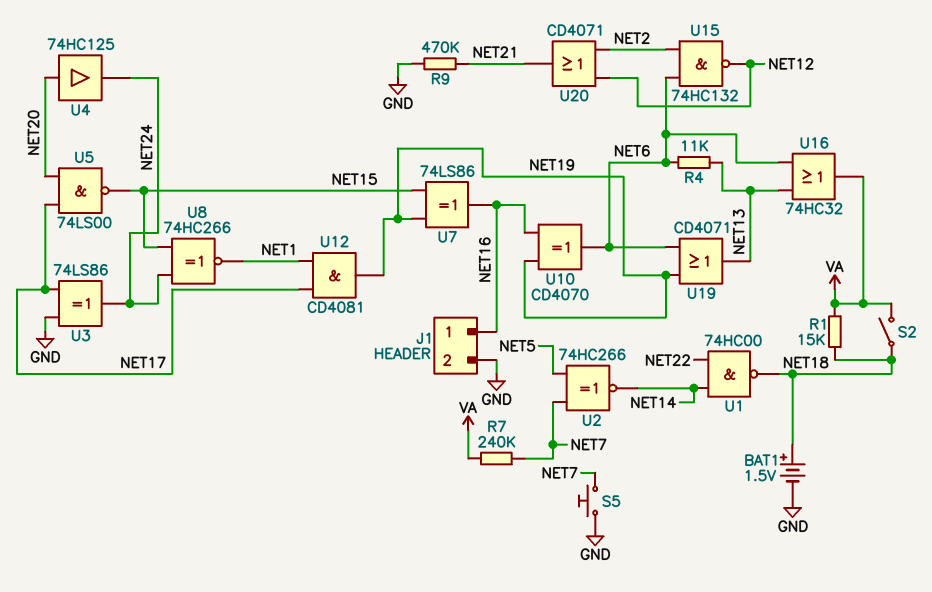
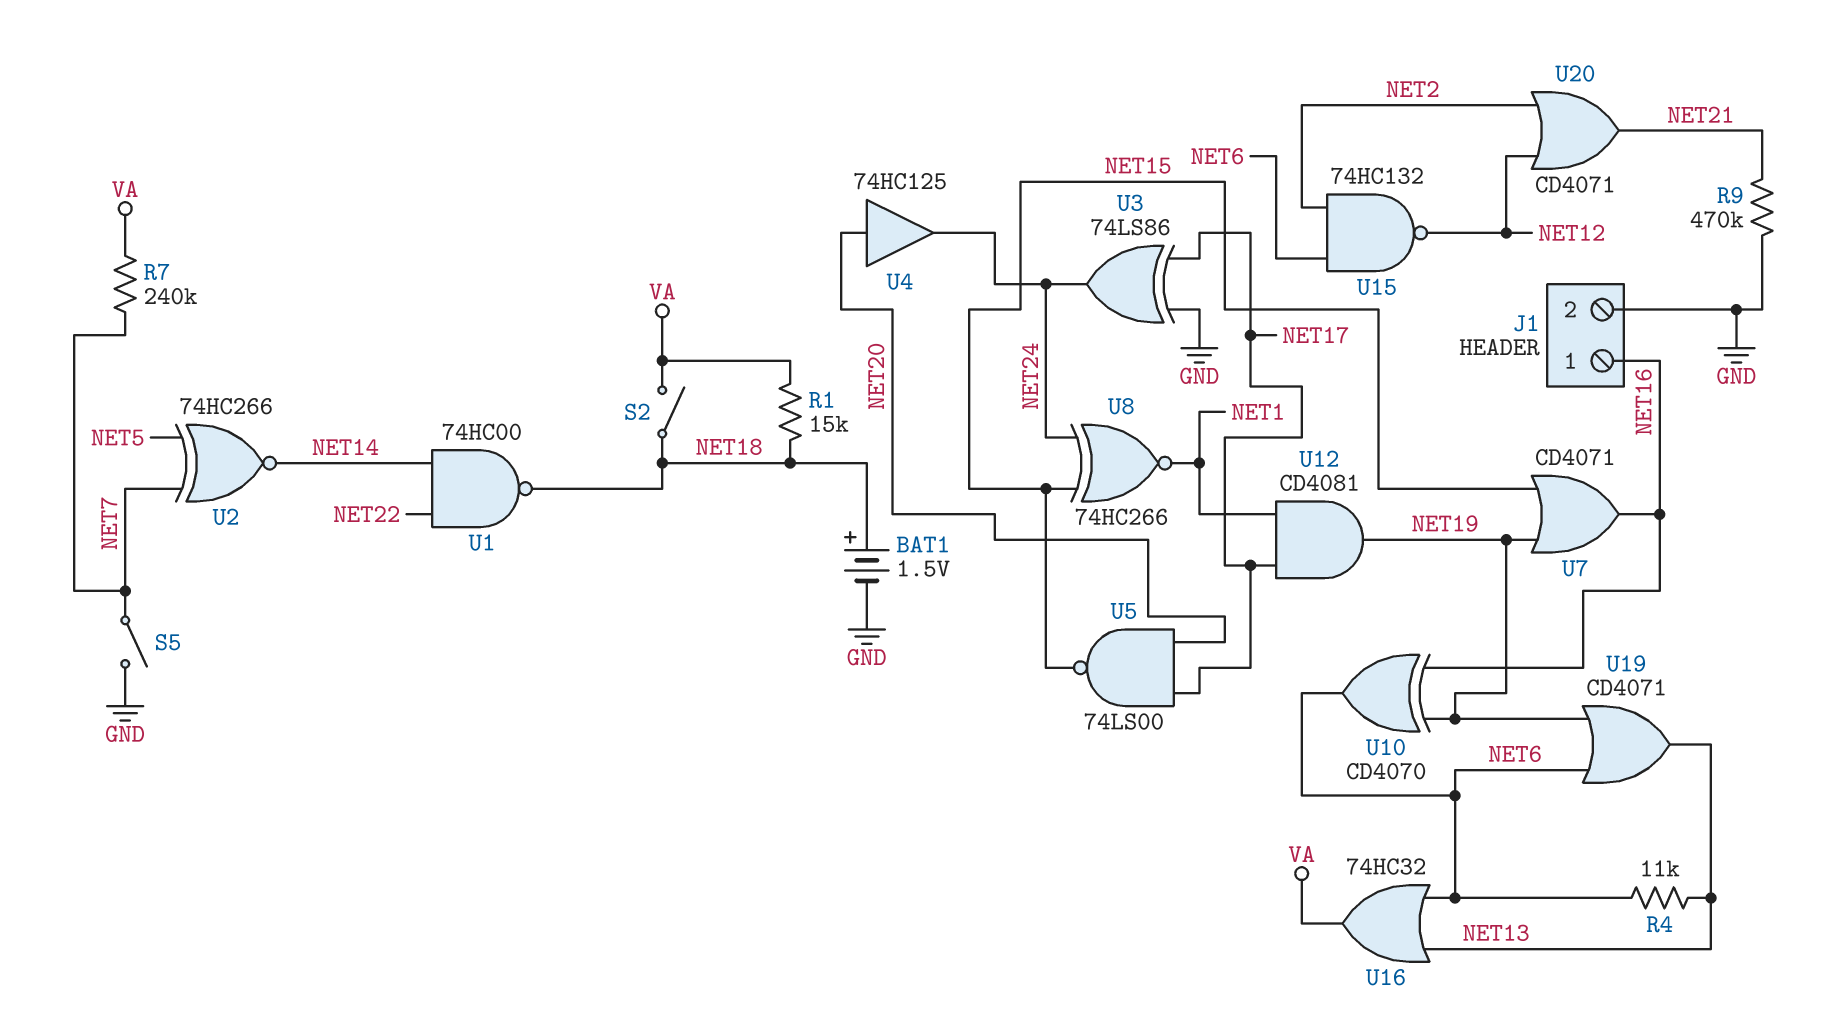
S5: button (GND, NET7) -> switch (GND, NET7)
U7: XOR 74LS86 (in NET15, in NET19, out NET16) -> OR CD4071 (in NET15, in NET19, out NET16)

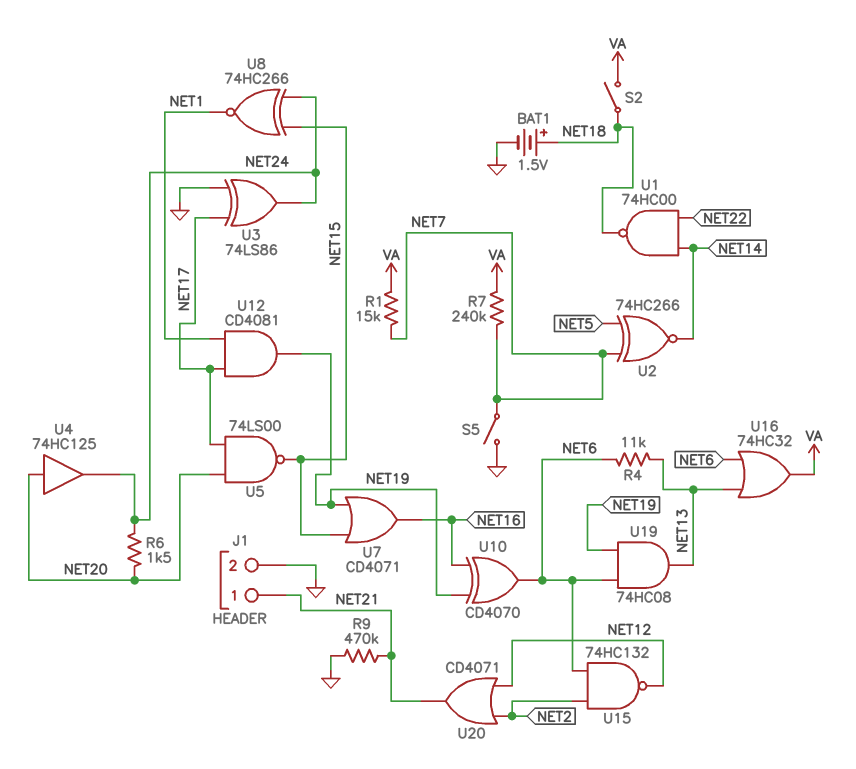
J1 pin 1: NET16 -> NET21
R1: 15k (NET18, VA) -> 15k (NET7, VA)
R6: none -> 1.5k (NET20, NET24)
U19: OR CD4071 (in NET6, in NET19, out NET13) -> AND 74HC08 (in NET6, in NET19, out NET13)

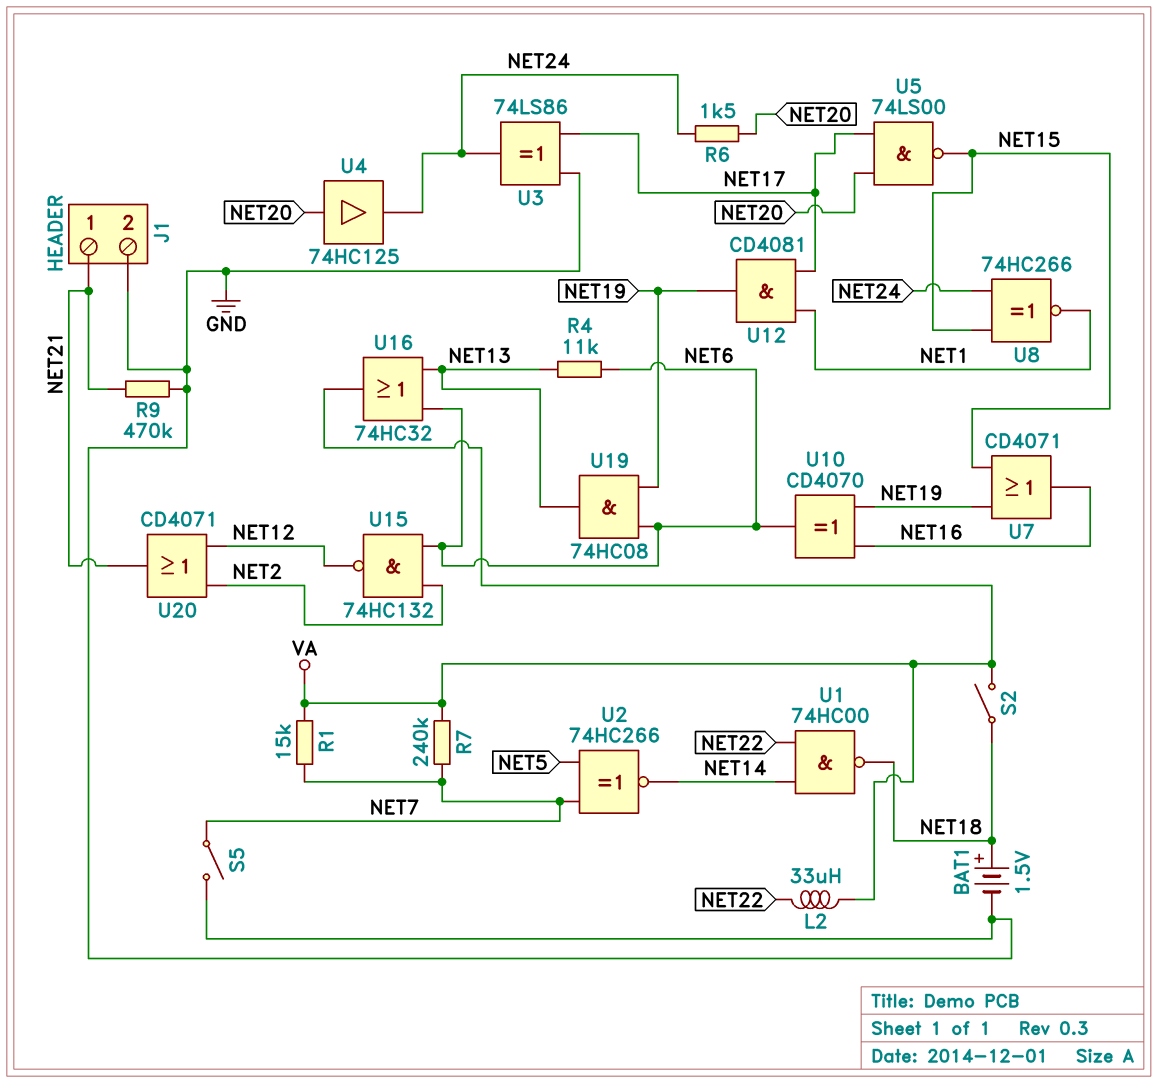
L2: none -> 33uH (NET22, VA)

